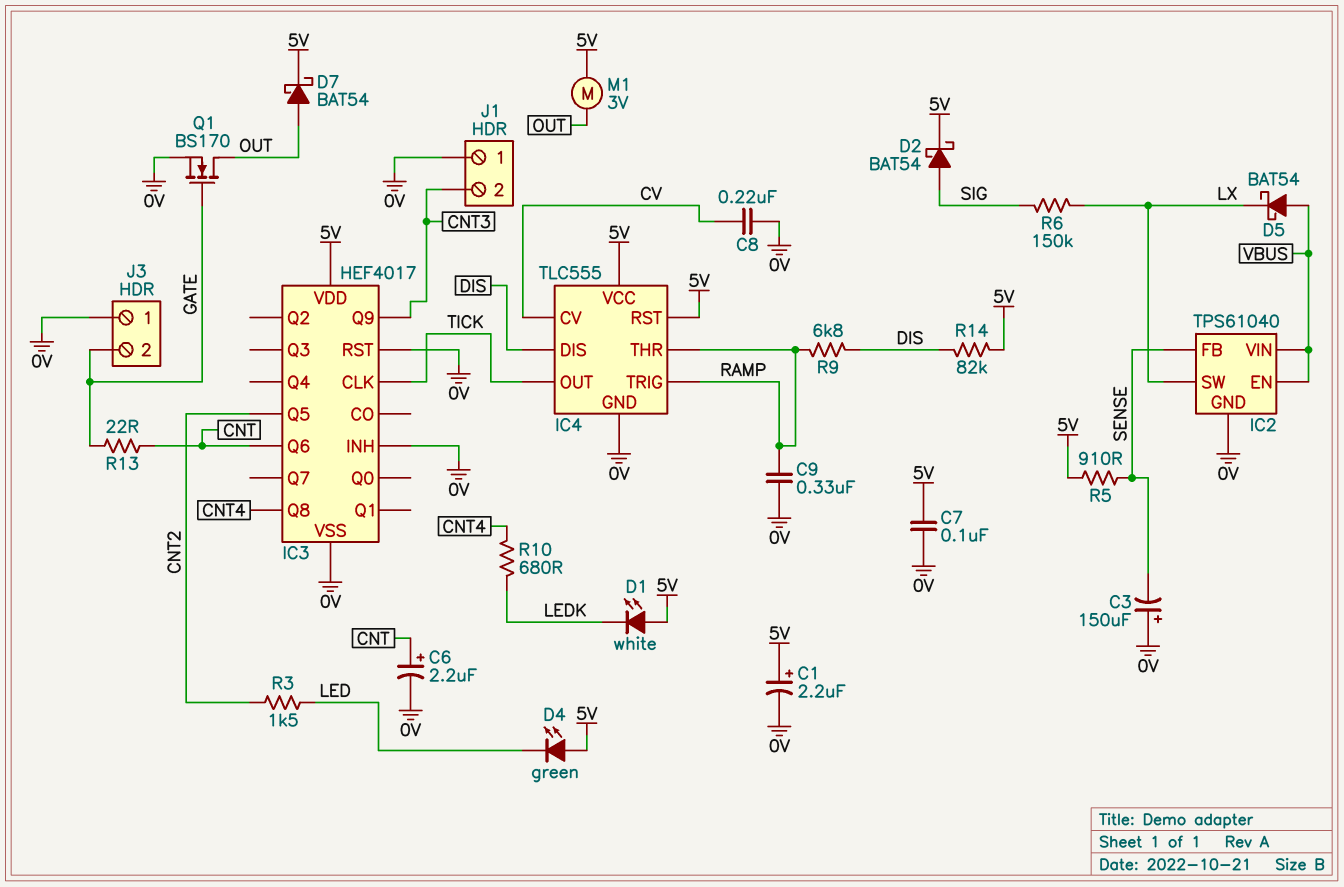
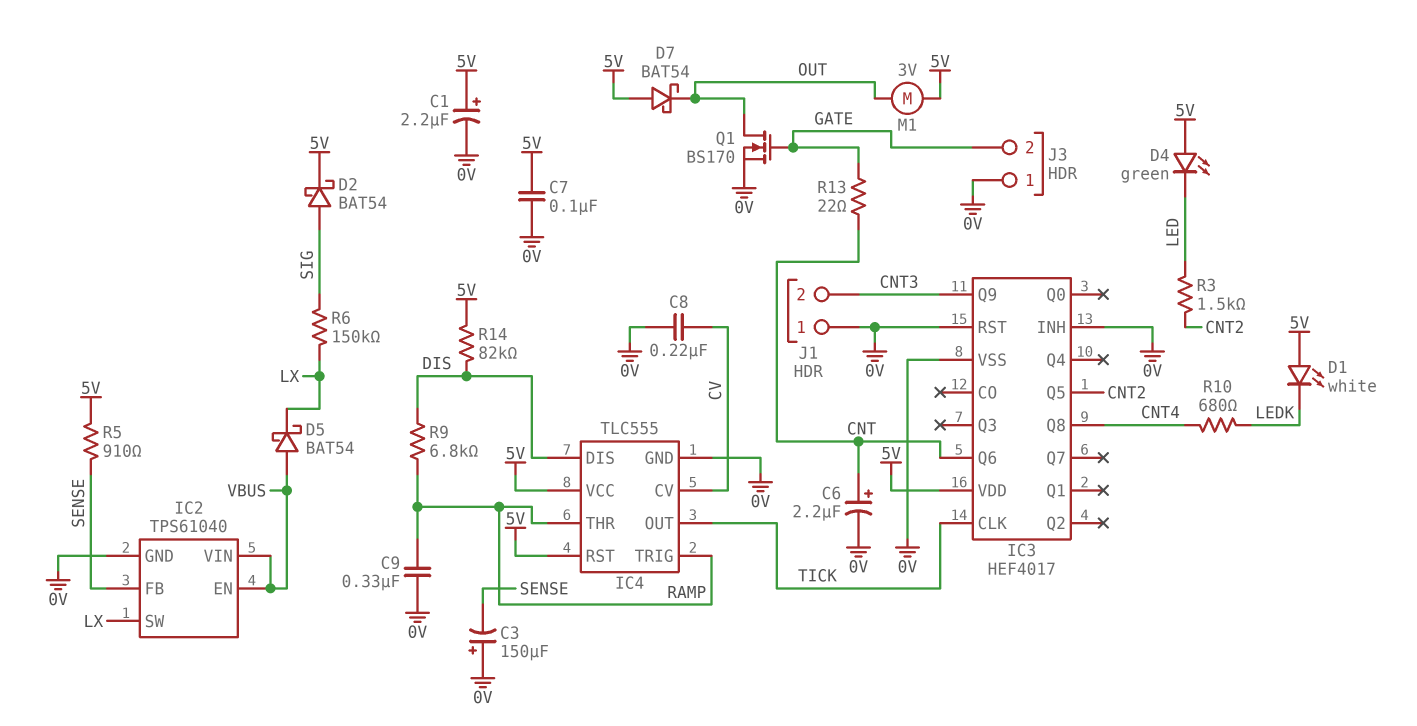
D7: schottky BAT54 (A OUT, K 5V) -> schottky BAT54 (A 5V, K OUT)

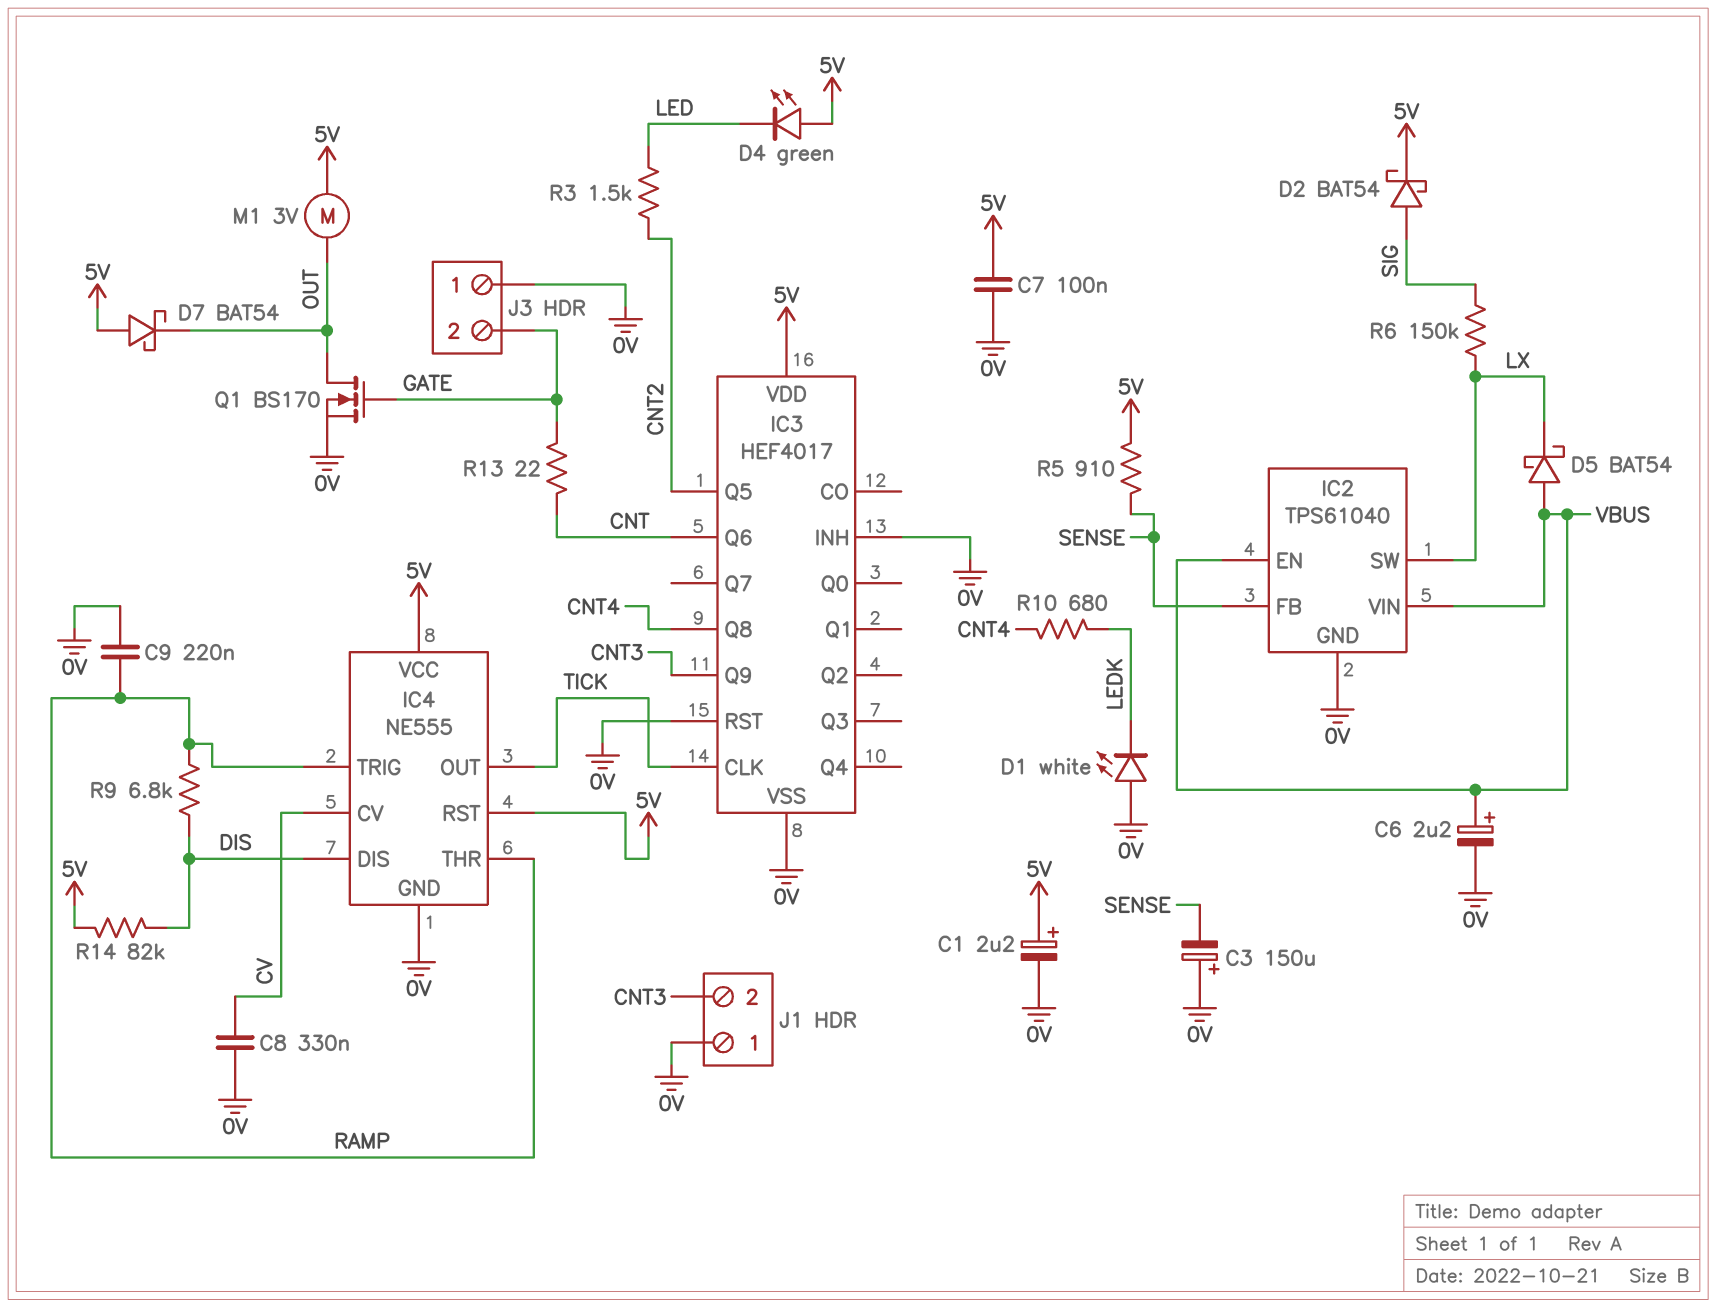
C6: 2.2uF (plus CNT, minus 0V) -> 2.2uF (plus VBUS, minus 0V)
C8: 220nF (0V, CV) -> 330nF (0V, CV)
C9: 330nF (0V, RAMP) -> 220nF (0V, RAMP)
D1: LED white (A 5V, K LEDK) -> LED white (A 0V, K LEDK)
IC4: TLC555 -> NE555

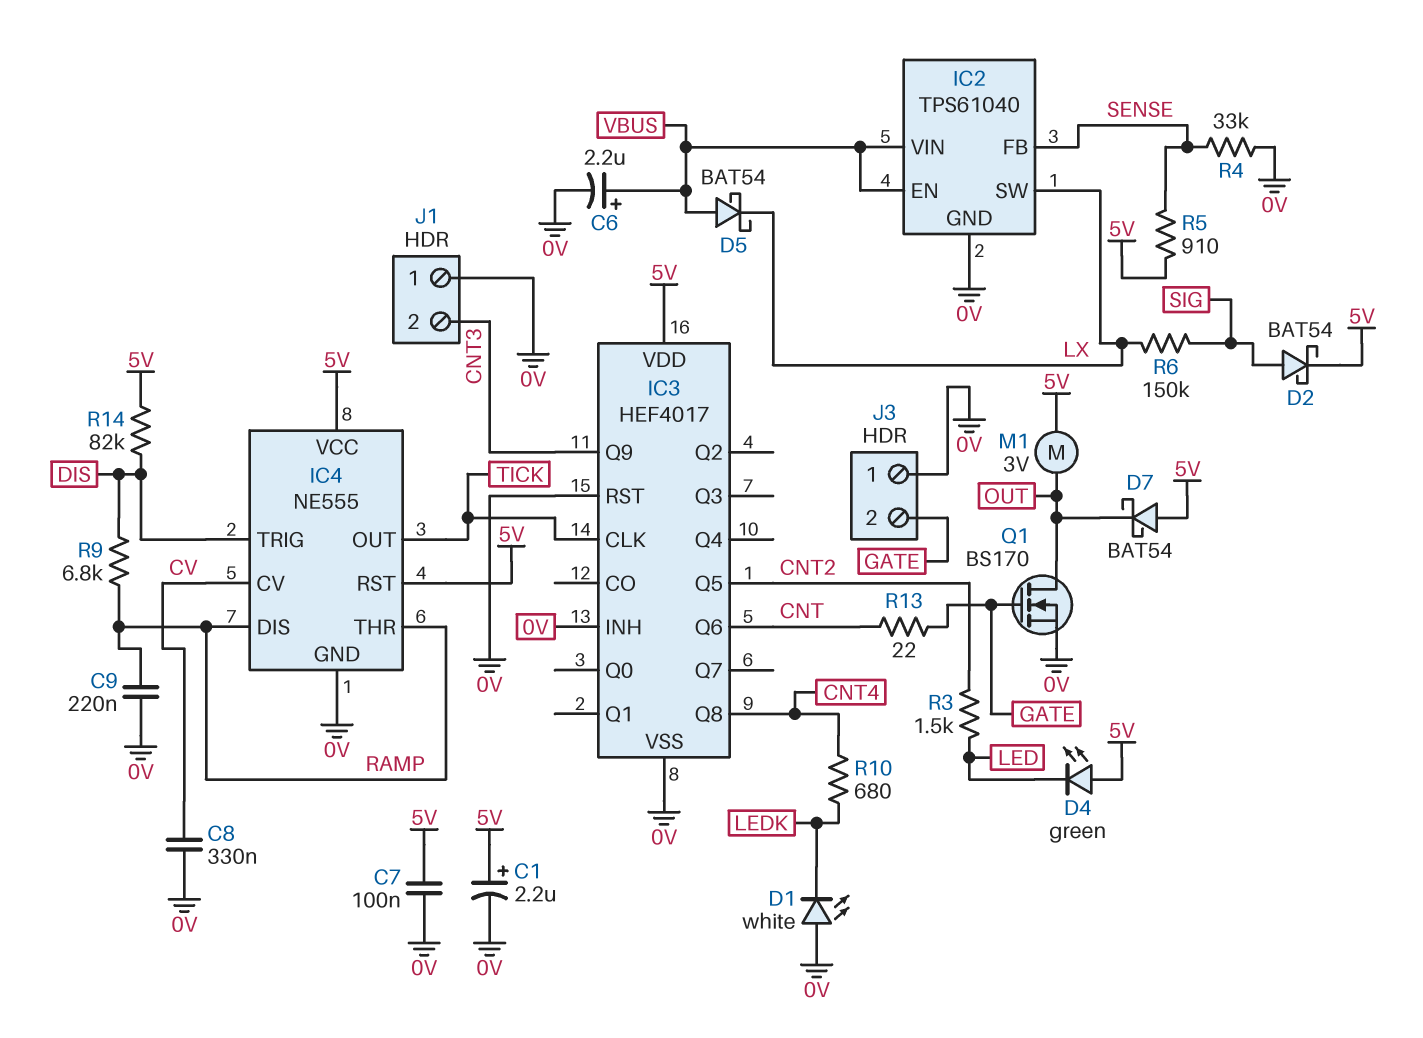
C3: 150uF (plus 0V, minus SENSE) -> none
IC4 pin DIS: DIS -> RAMP
IC4 pin TRIG: RAMP -> DIS
R4: none -> 33k (0V, SENSE)

